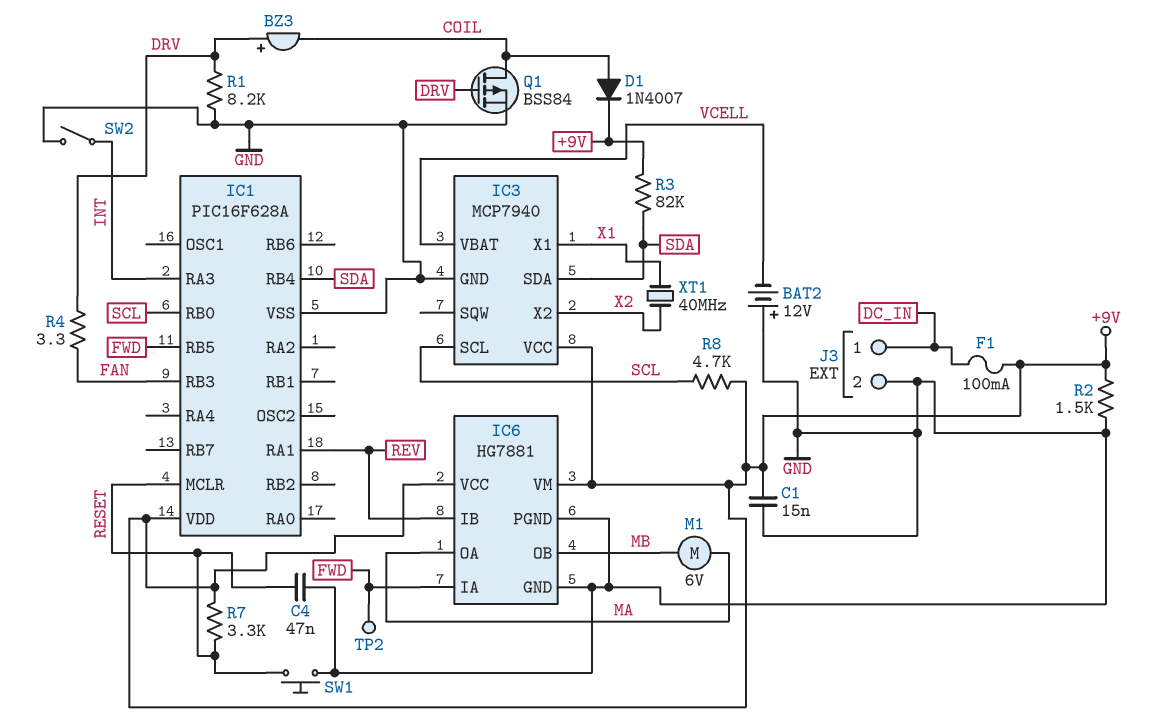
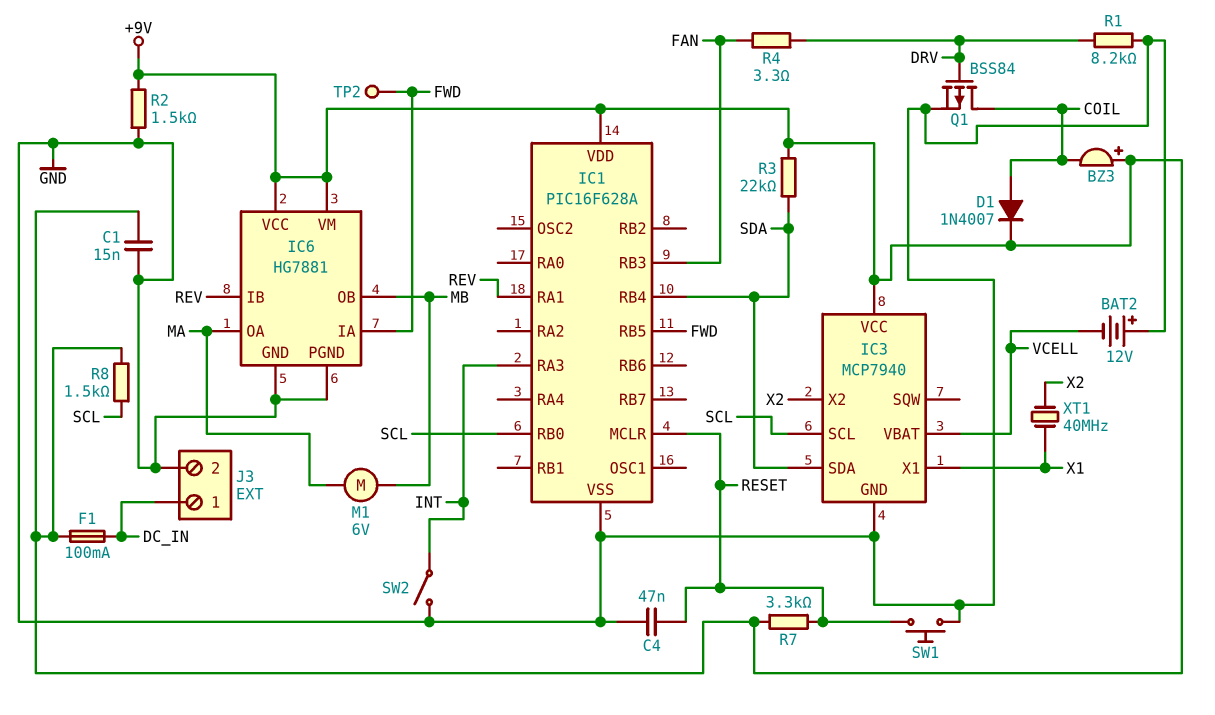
BZ3: buzzer (plus DRV, minus COIL) -> buzzer (plus +9V, minus COIL)
R3: 82k (+9V, SDA) -> 22k (+9V, SDA)
R8: 4.7k (+9V, SCL) -> 1.5k (+9V, SCL)

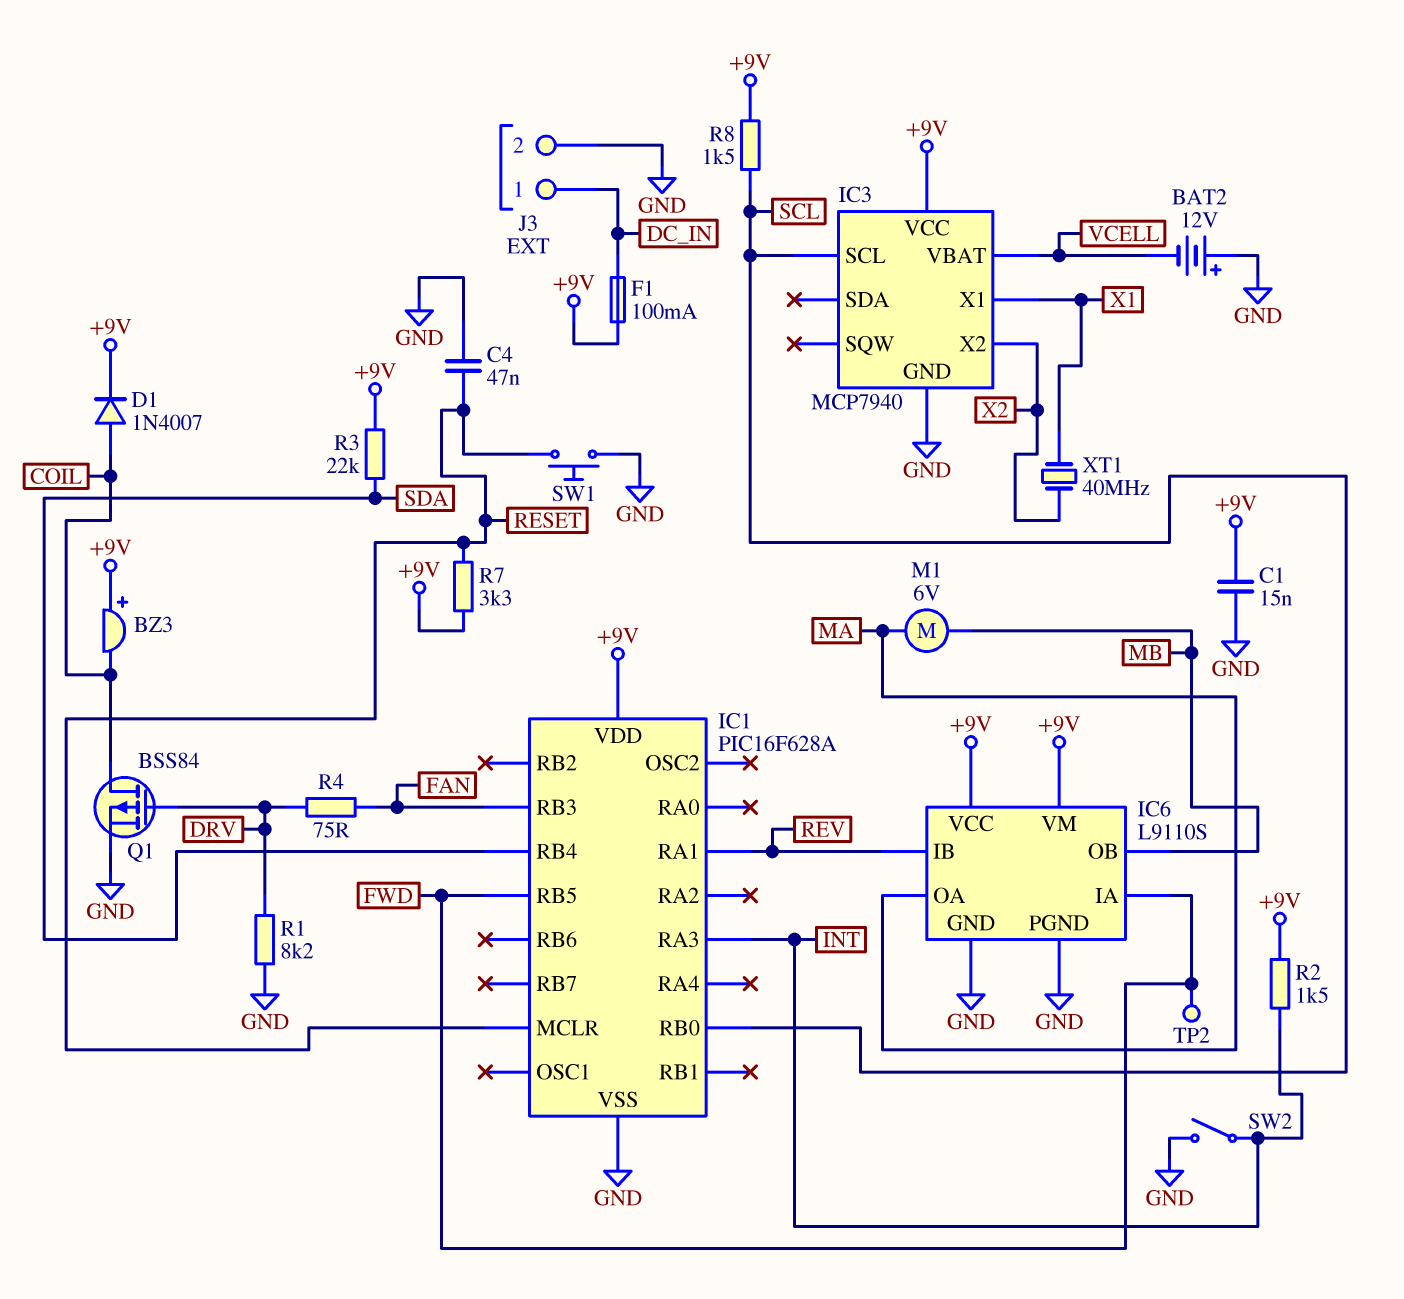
IC3 pin SDA: SDA -> none
IC6: HG7881 -> L9110S
R2: 1.5k (+9V, GND) -> 1.5k (+9V, INT)
R4: 3.3 (DRV, FAN) -> 75 (DRV, FAN)

